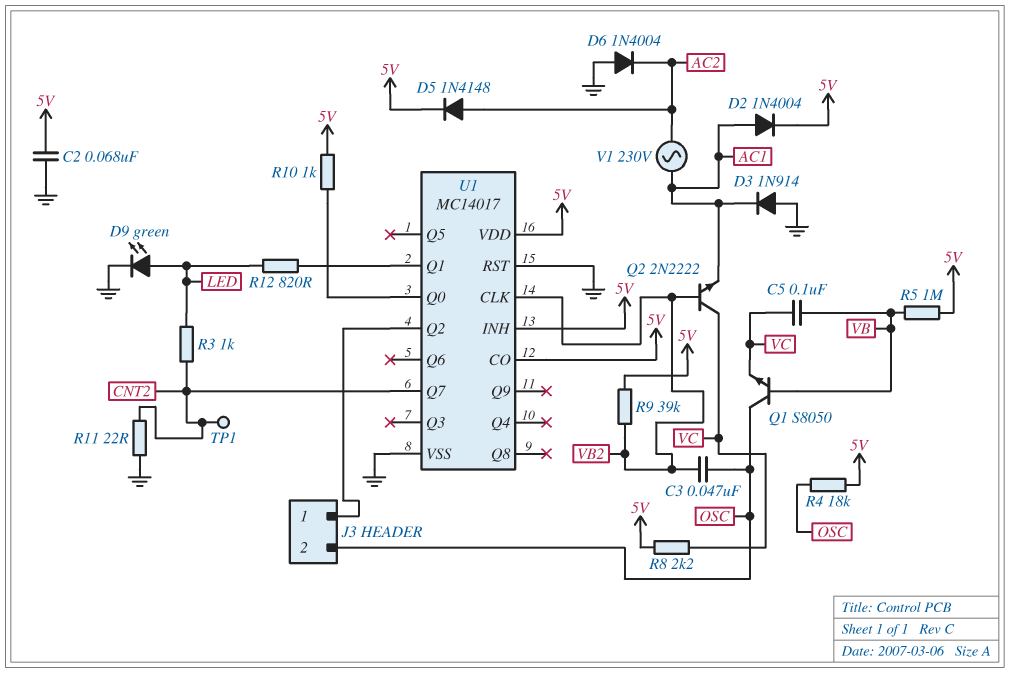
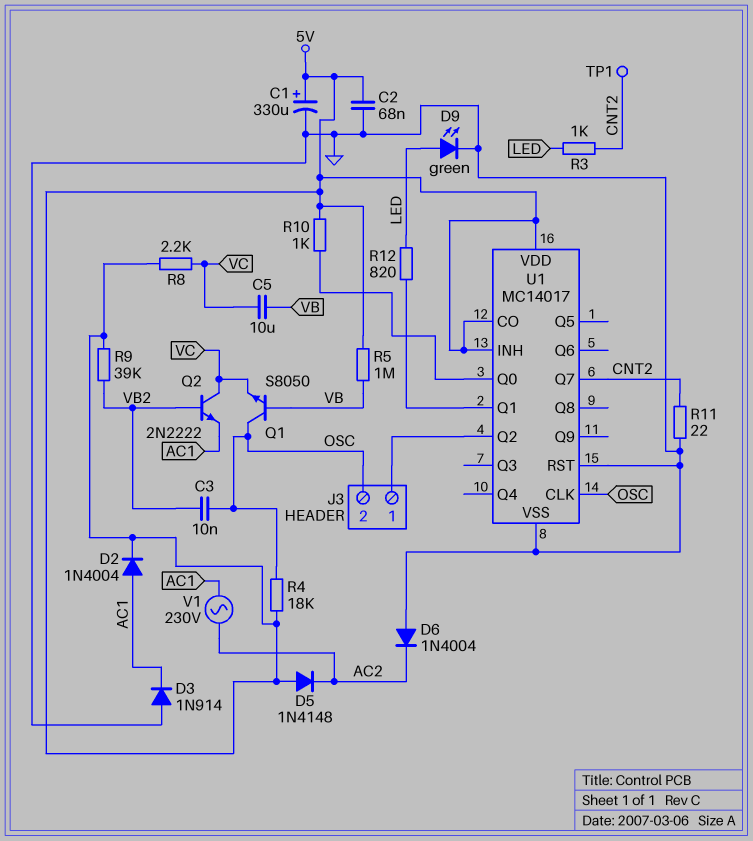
C1: none -> 330uF (plus 5V, minus GND)
C3: 47nF (OSC, VB2) -> 10nF (OSC, VB2)
C5: 100nF (VB, VC) -> 10uF (VB, VC)
D5: diode 1N4148 (A AC2, K 5V) -> diode 1N4148 (A 5V, K AC2)
U1 pin CLK: VB2 -> OSC

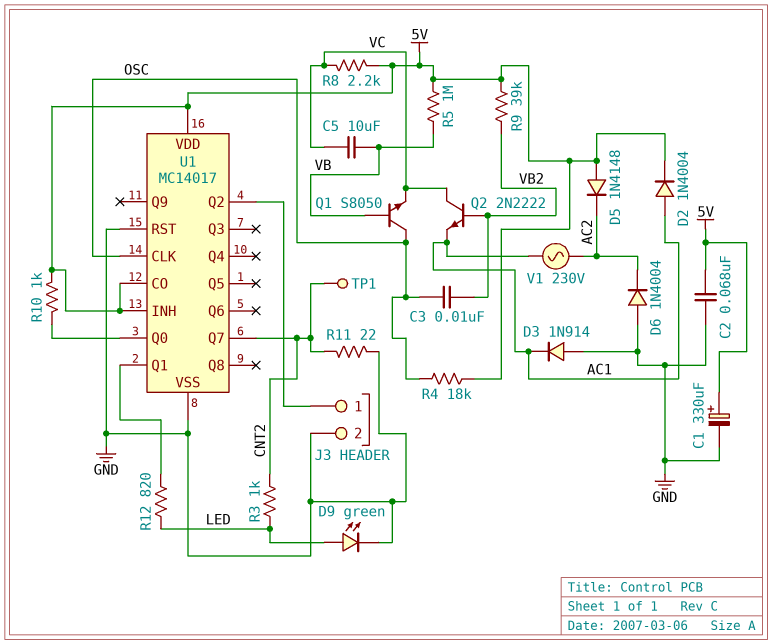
J3 pin 2: OSC -> GND

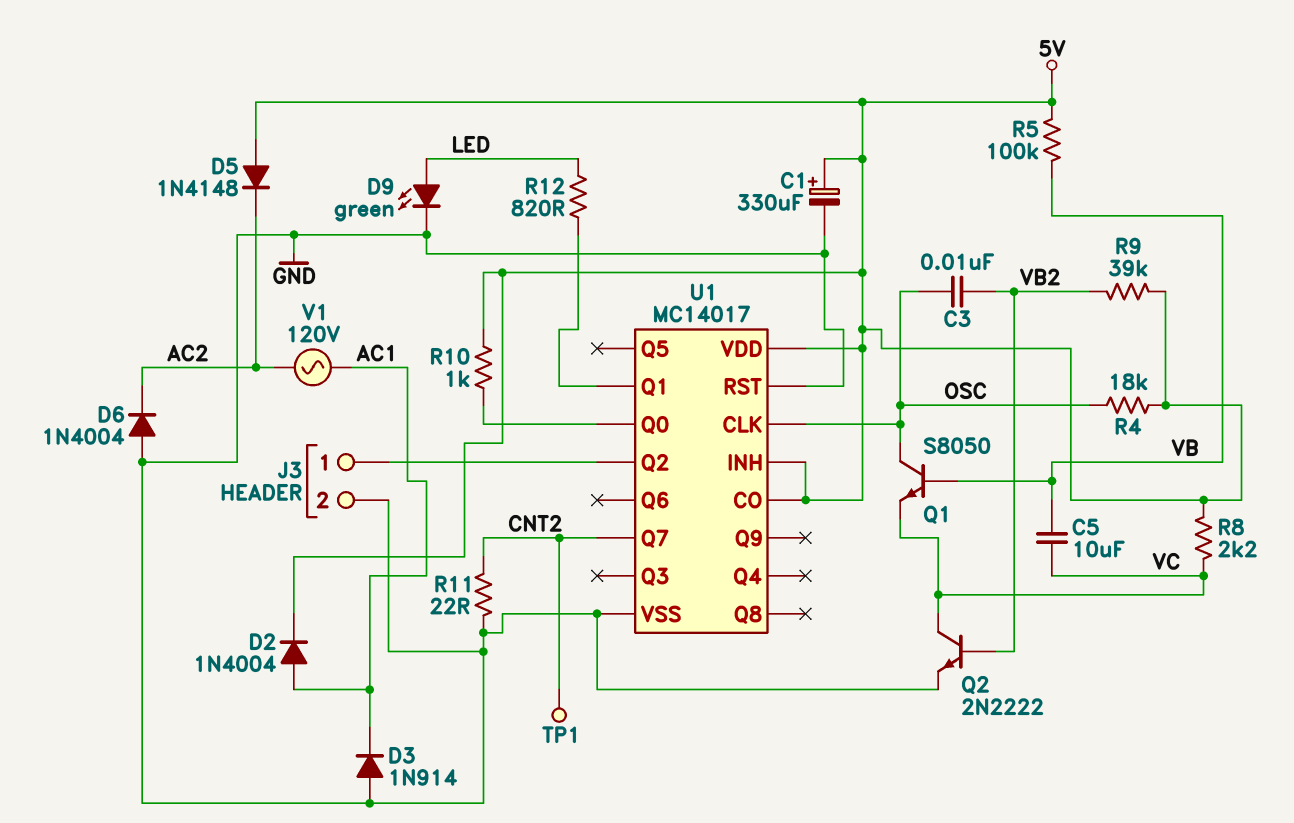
C2: 68nF (5V, GND) -> none
Q2: NPN 2N2222 (B VB2, C VC, E AC1) -> NPN 2N2222 (B VB2, C VC, E GND)
R3: 1k (CNT2, LED) -> none
R5: 1M (5V, VB) -> 100k (5V, VB)
V1: AC 230V (AC1, AC2) -> AC 120V (AC1, AC2)

